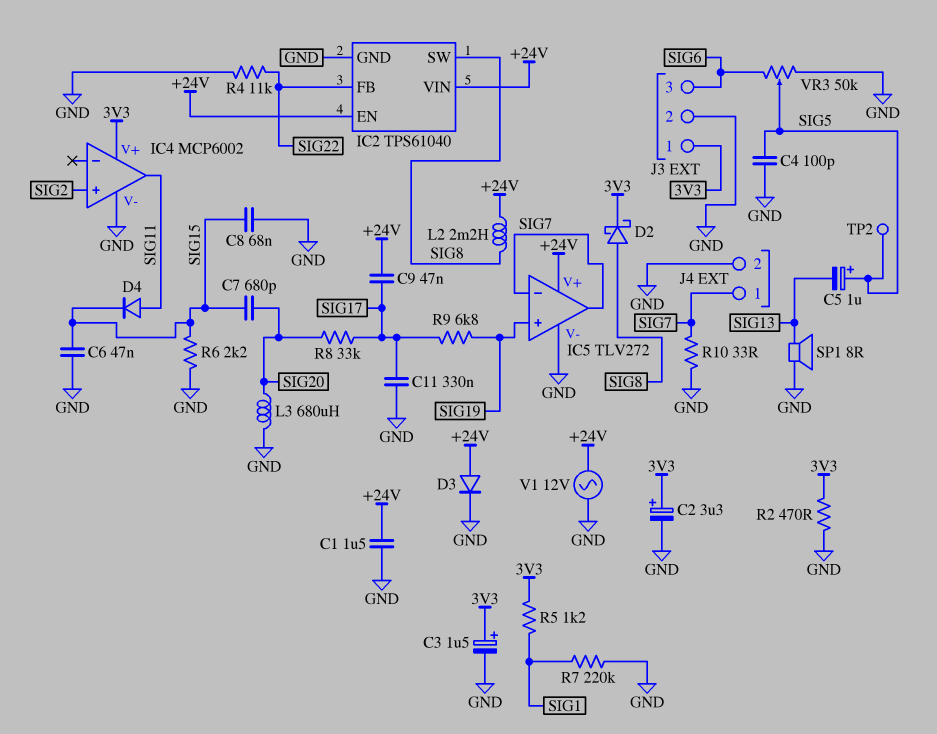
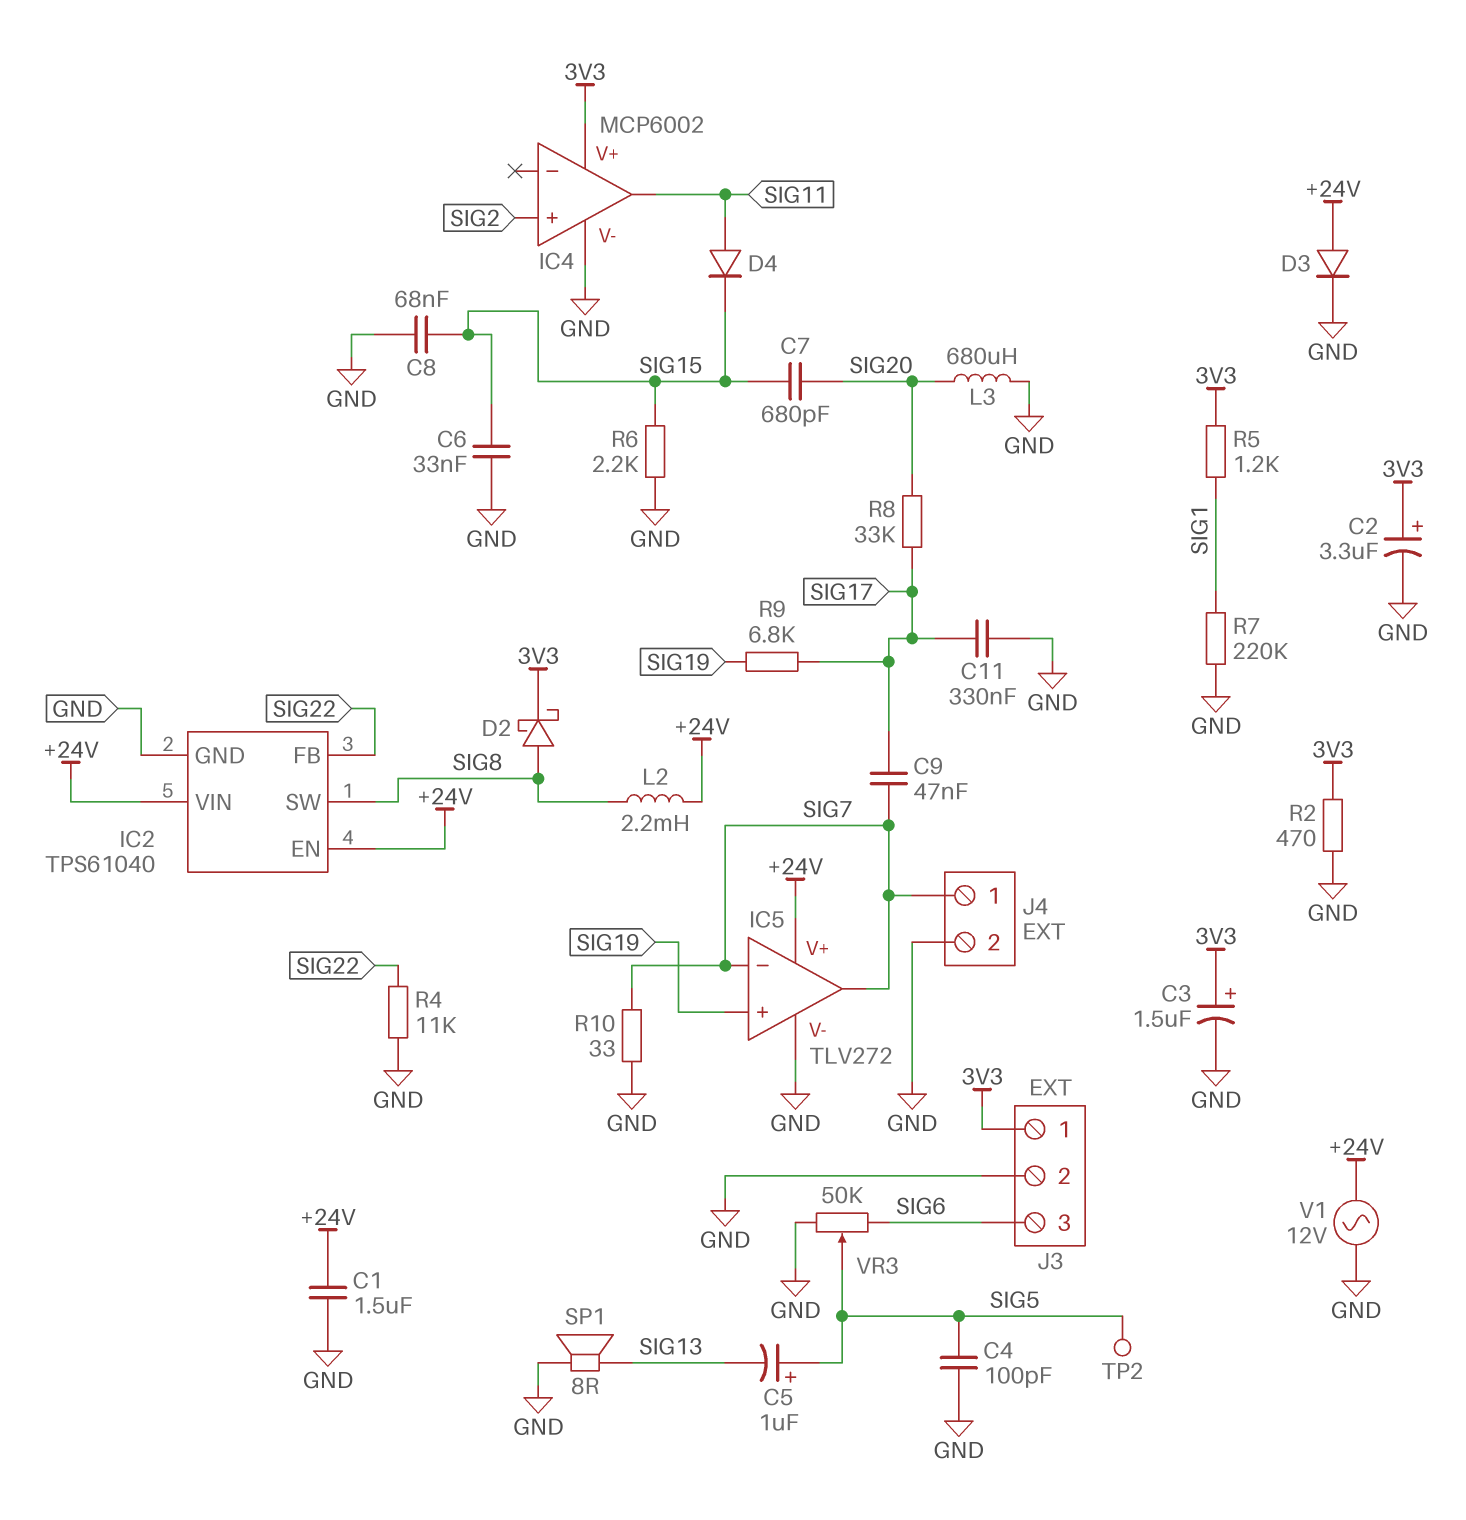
C6: 47nF (GND, SIG15) -> 33nF (GND, SIG15)
C9: 47nF (+24V, SIG17) -> 47nF (SIG7, SIG17)

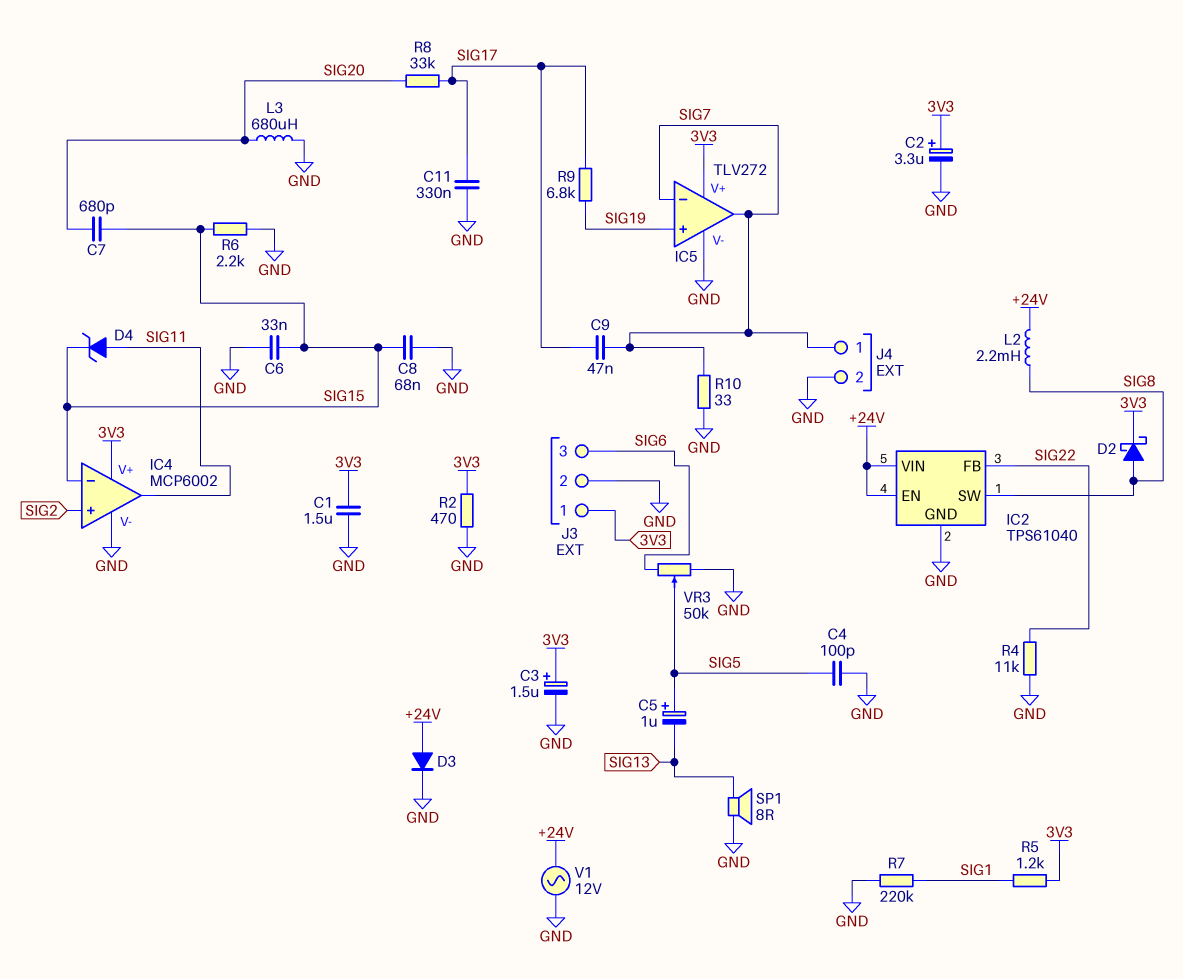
C1: 1.5uF (+24V, GND) -> 1.5uF (3V3, GND)
D4: diode (A SIG11, K SIG15) -> zener (A SIG11, K SIG15)
IC4 pin in-: none -> SIG15
IC5 pin V+: +24V -> 3V3
TP2: test point (SIG5) -> none

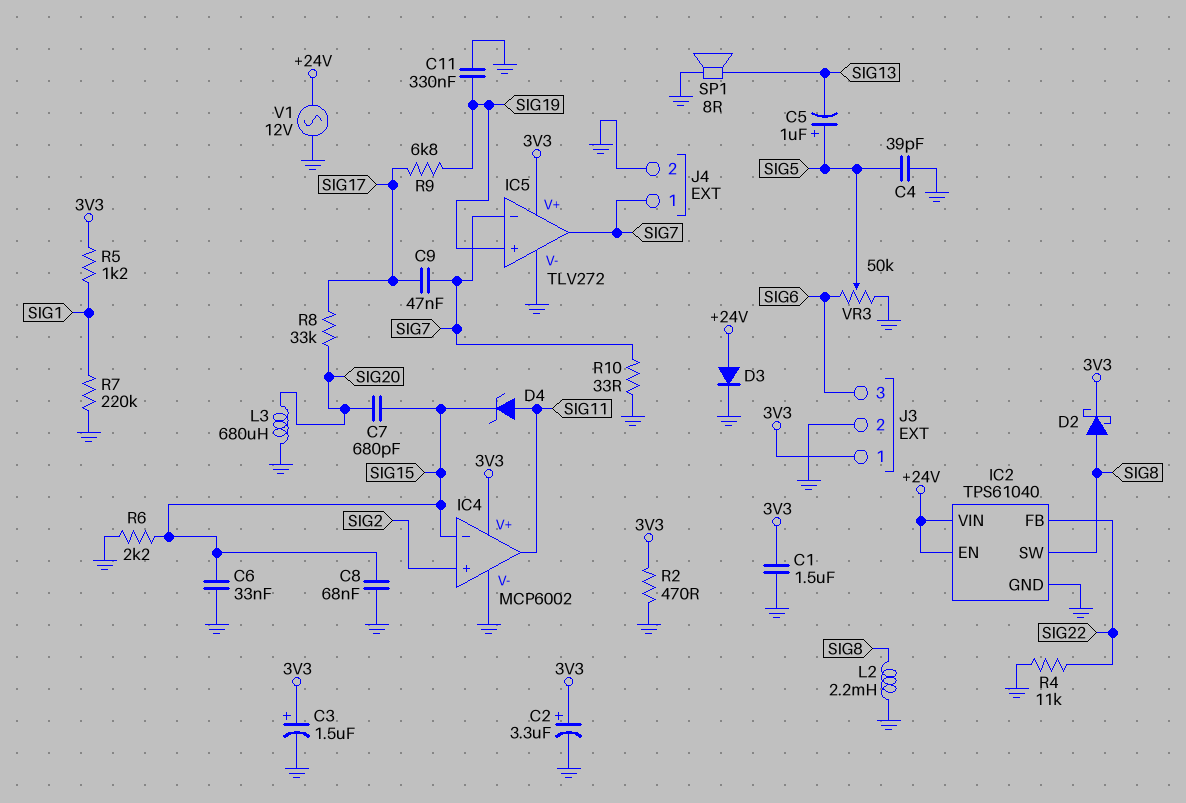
C4: 100pF (GND, SIG5) -> 39pF (GND, SIG5)
C11: 330nF (GND, SIG17) -> 330nF (GND, SIG19)
L2: 2.2mH (+24V, SIG8) -> 2.2mH (GND, SIG8)

